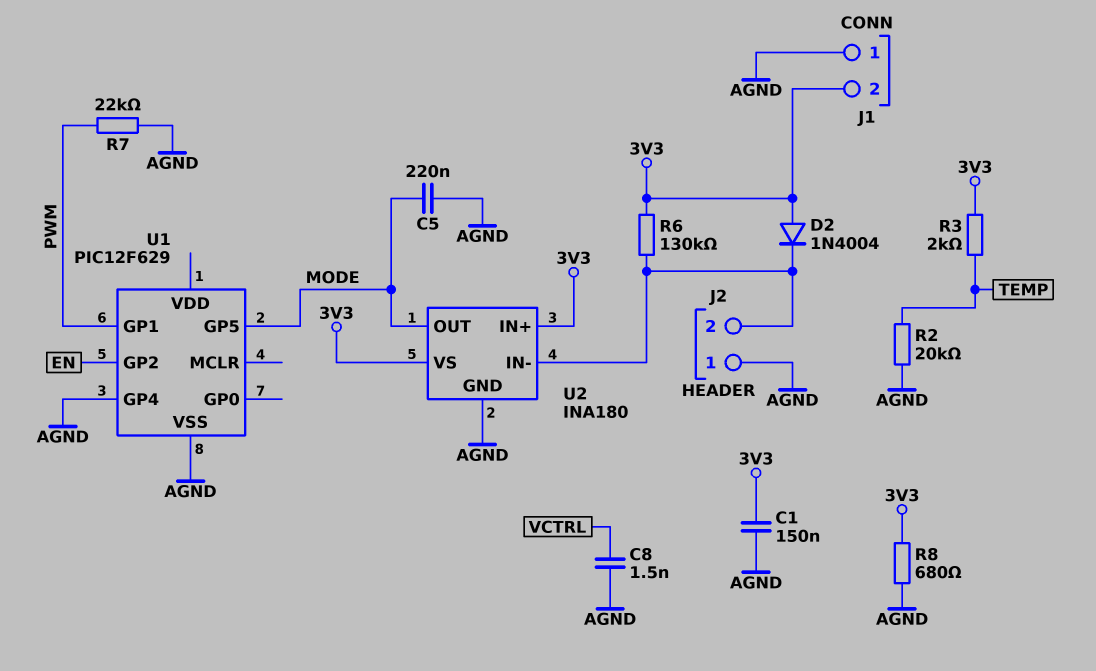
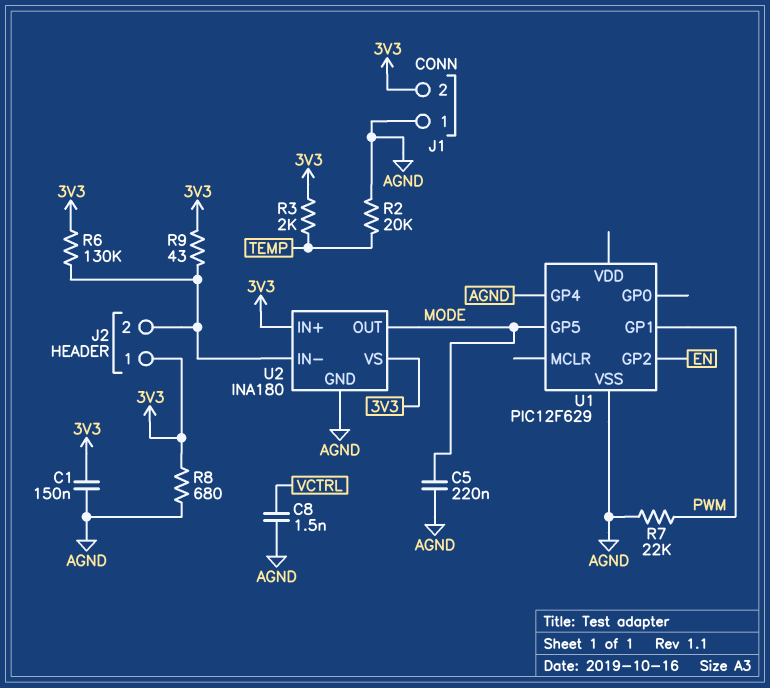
D2: diode 1N4004 (A 3V3, K J2/2) -> none
J2 pin 1: AGND -> 3V3
R9: none -> 43 (3V3, J2/2)

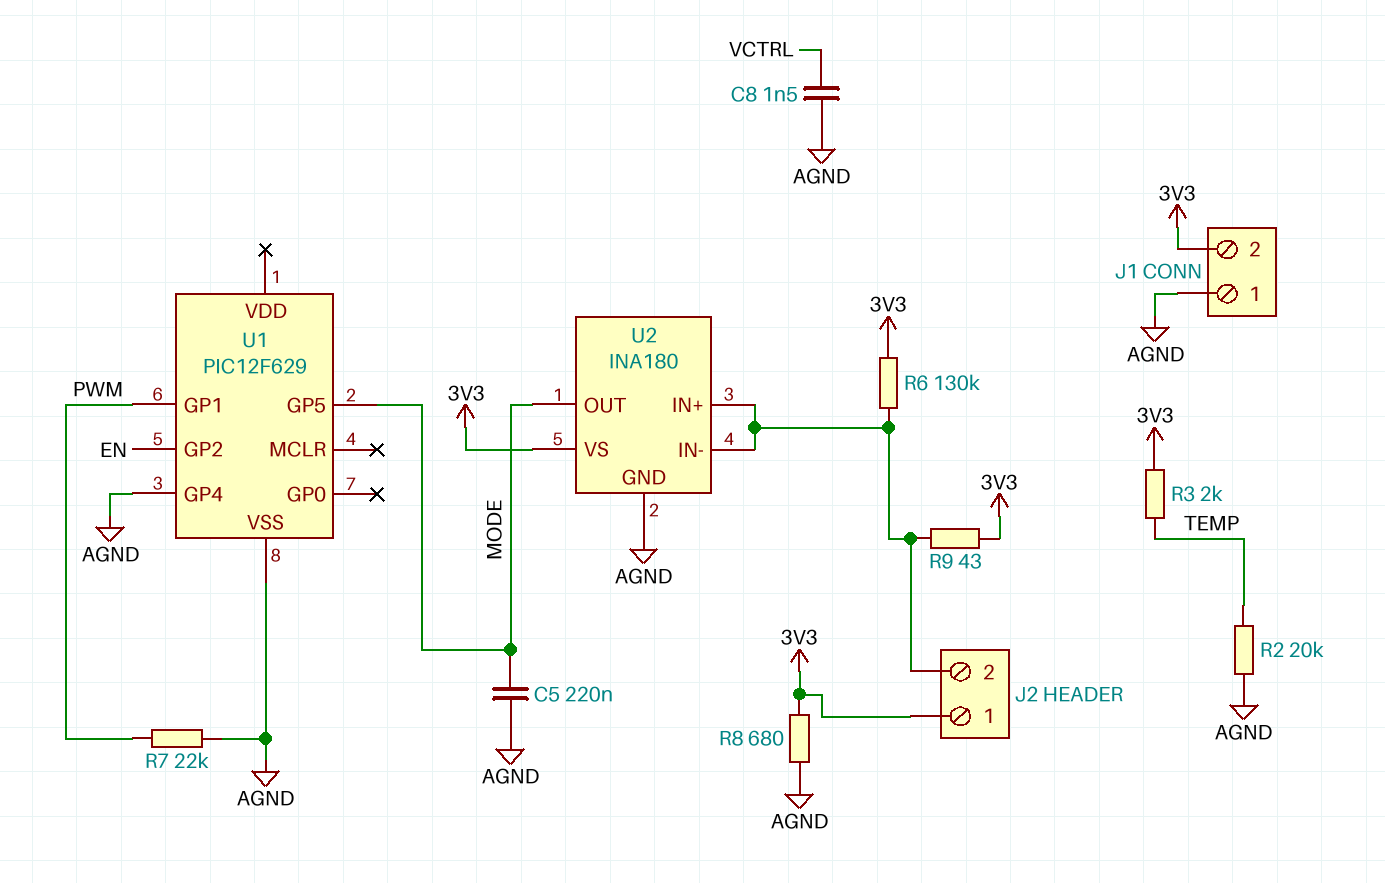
C1: 150nF (3V3, AGND) -> none
U2 pin IN+: 3V3 -> J2/2

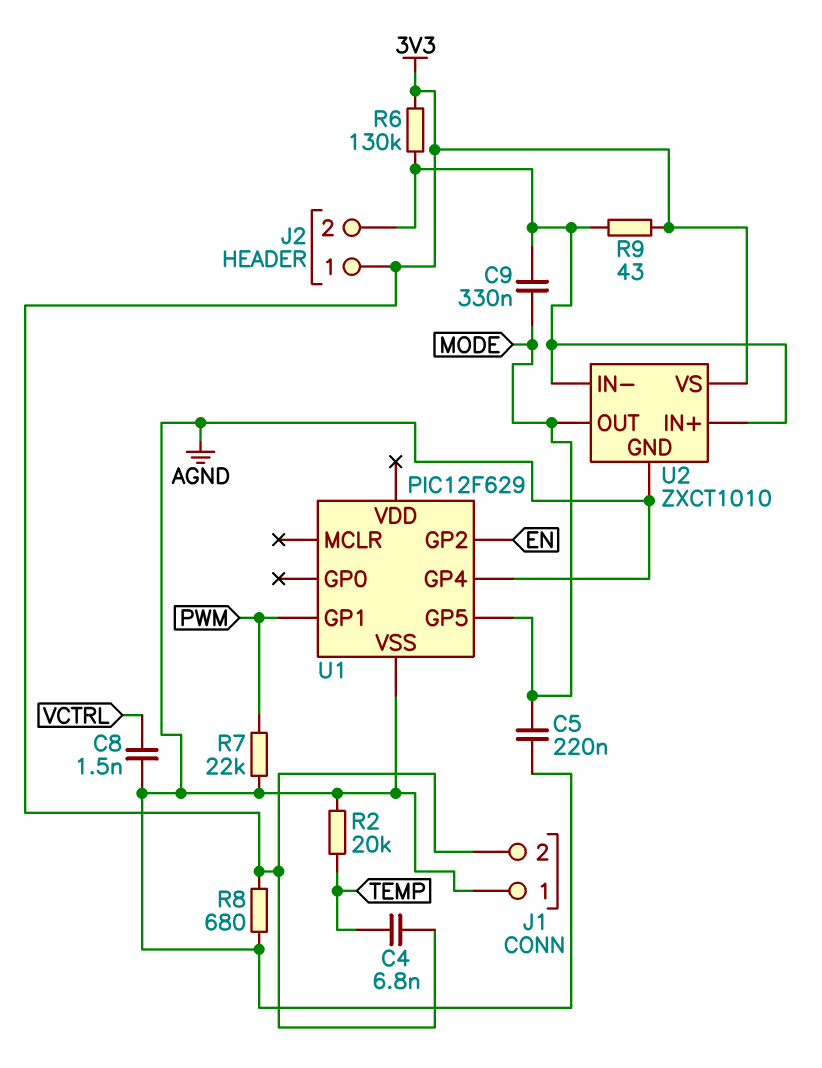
C4: none -> 6.8nF (3V3, TEMP)
C9: none -> 330nF (J2/2, MODE)
R3: 2k (3V3, TEMP) -> none
U2: INA180 -> ZXCT1010

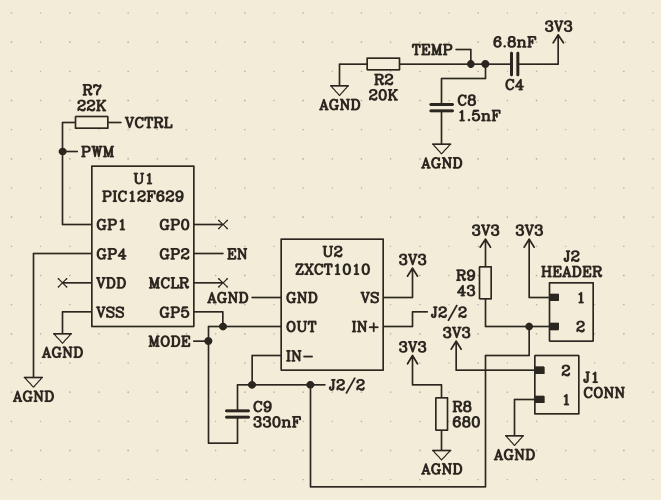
C5: 220nF (AGND, MODE) -> none
C8: 1.5nF (AGND, VCTRL) -> 1.5nF (AGND, TEMP)
R6: 130k (3V3, J2/2) -> none
R7: 22k (AGND, PWM) -> 22k (PWM, VCTRL)

